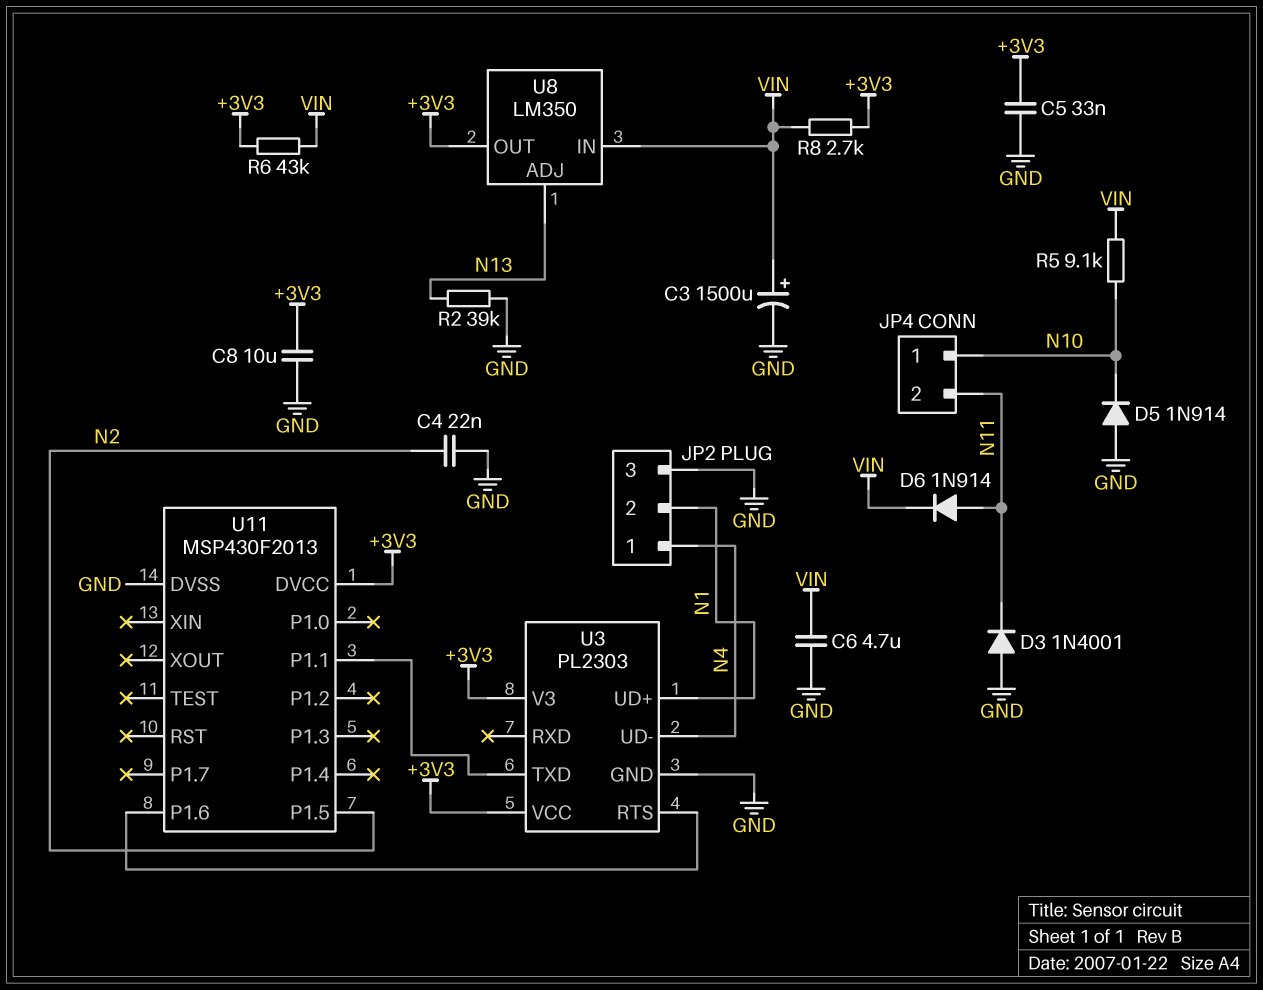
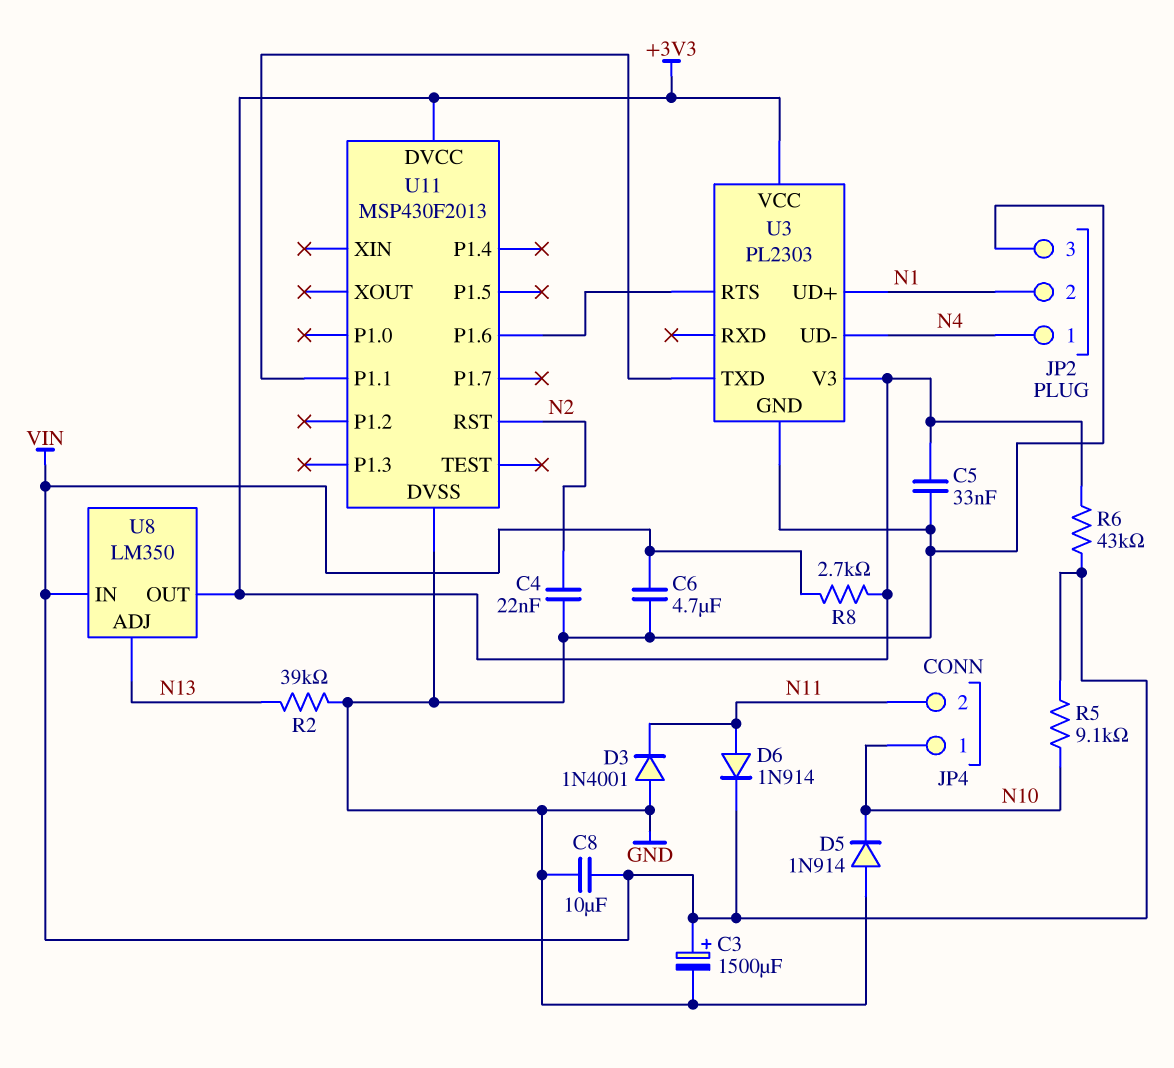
C8: 10uF (+3V3, GND) -> 10uF (GND, VIN)
U11 pin P1.5: N2 -> none
U11 pin RST: none -> N2

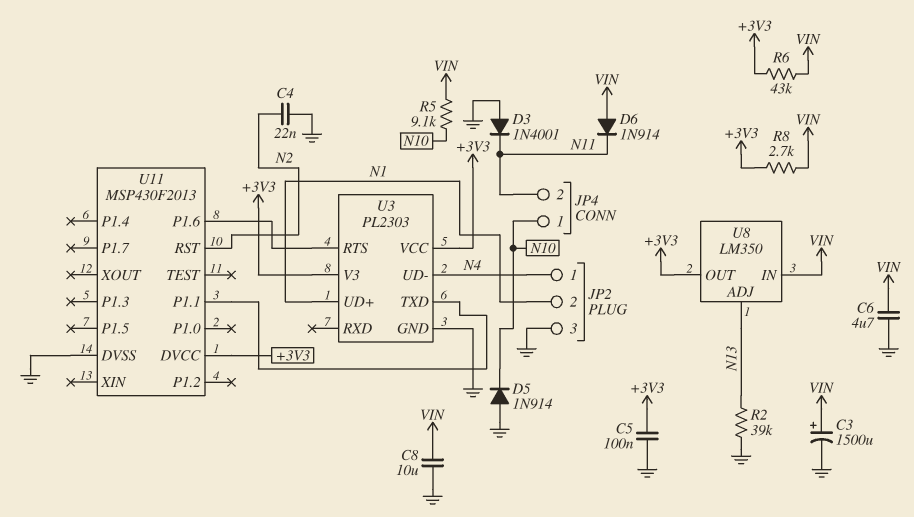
C5: 33nF (+3V3, GND) -> 100nF (+3V3, GND)
D6: diode 1N914 (A N11, K VIN) -> diode 1N914 (A VIN, K N11)

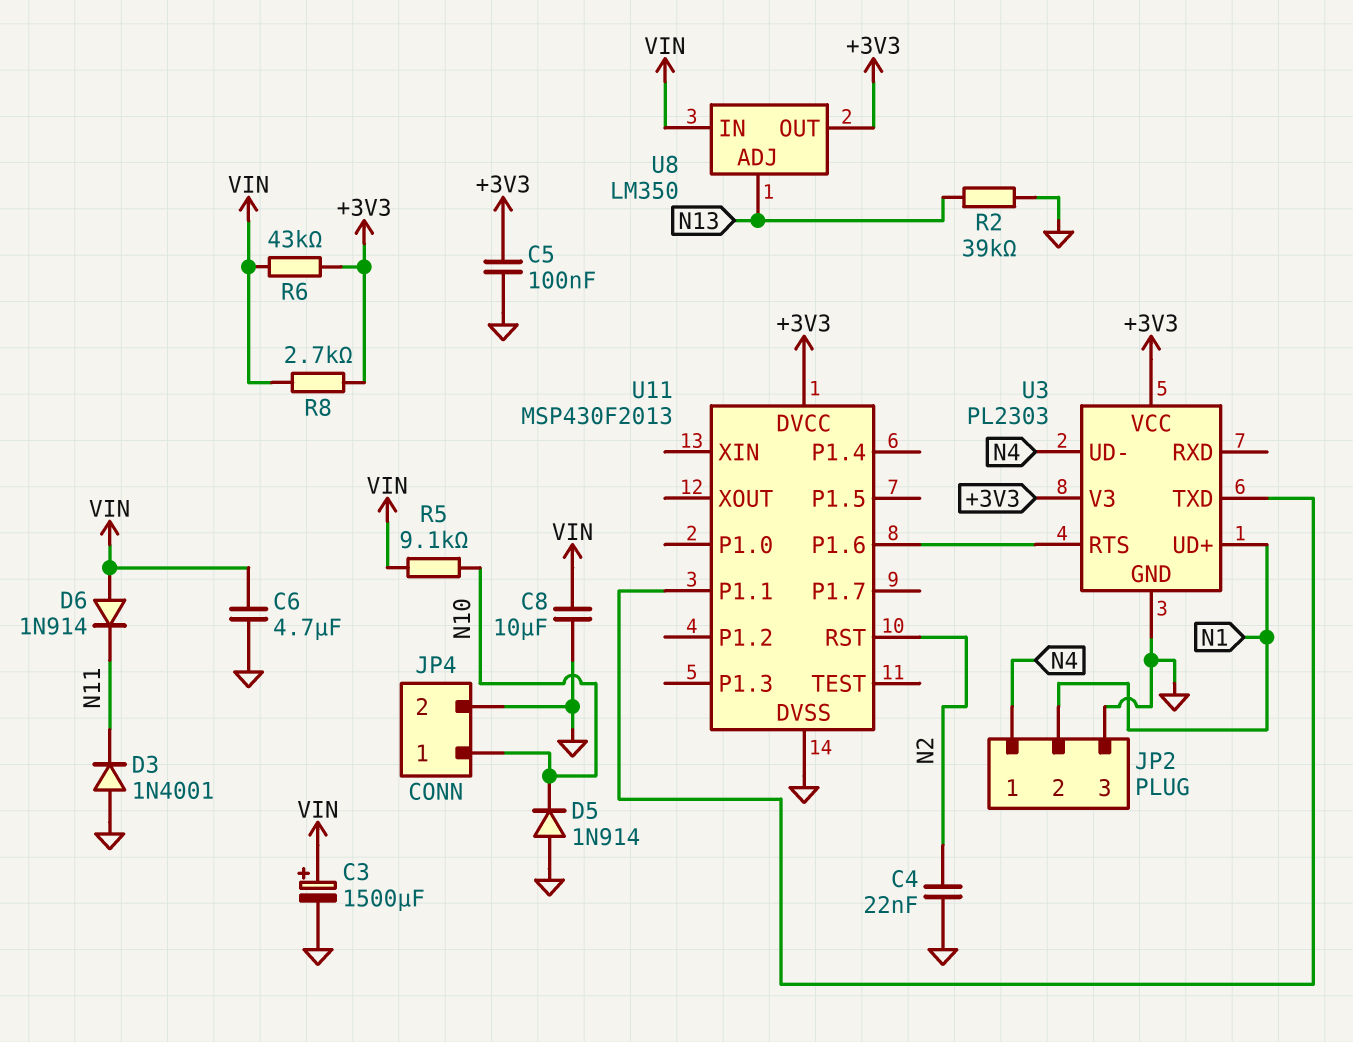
JP4 pin 2: N11 -> GND

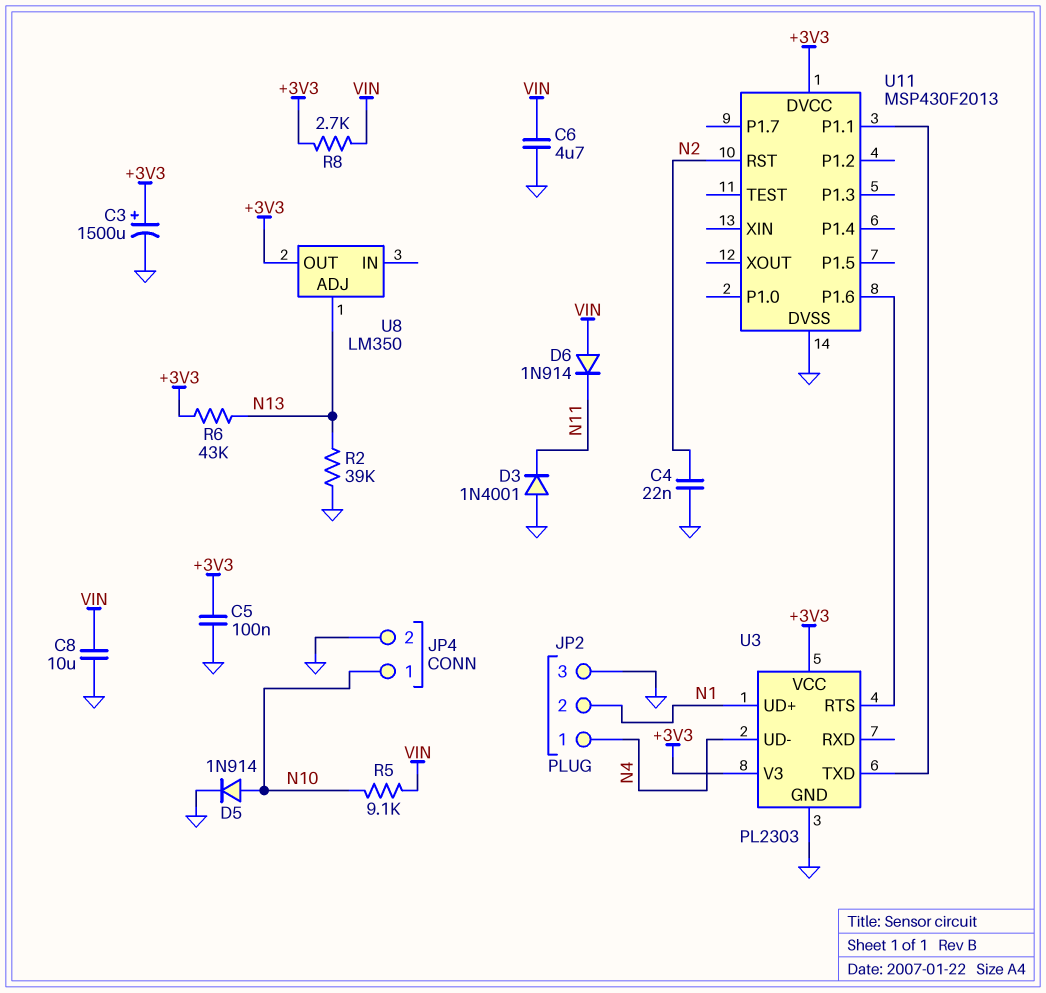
C3: 1500uF (plus VIN, minus GND) -> 1500uF (plus +3V3, minus GND)
D5: diode 1N914 (A GND, K N10) -> diode 1N914 (A N10, K GND)
R6: 43k (+3V3, VIN) -> 43k (+3V3, N13)
U8 pin IN: VIN -> none

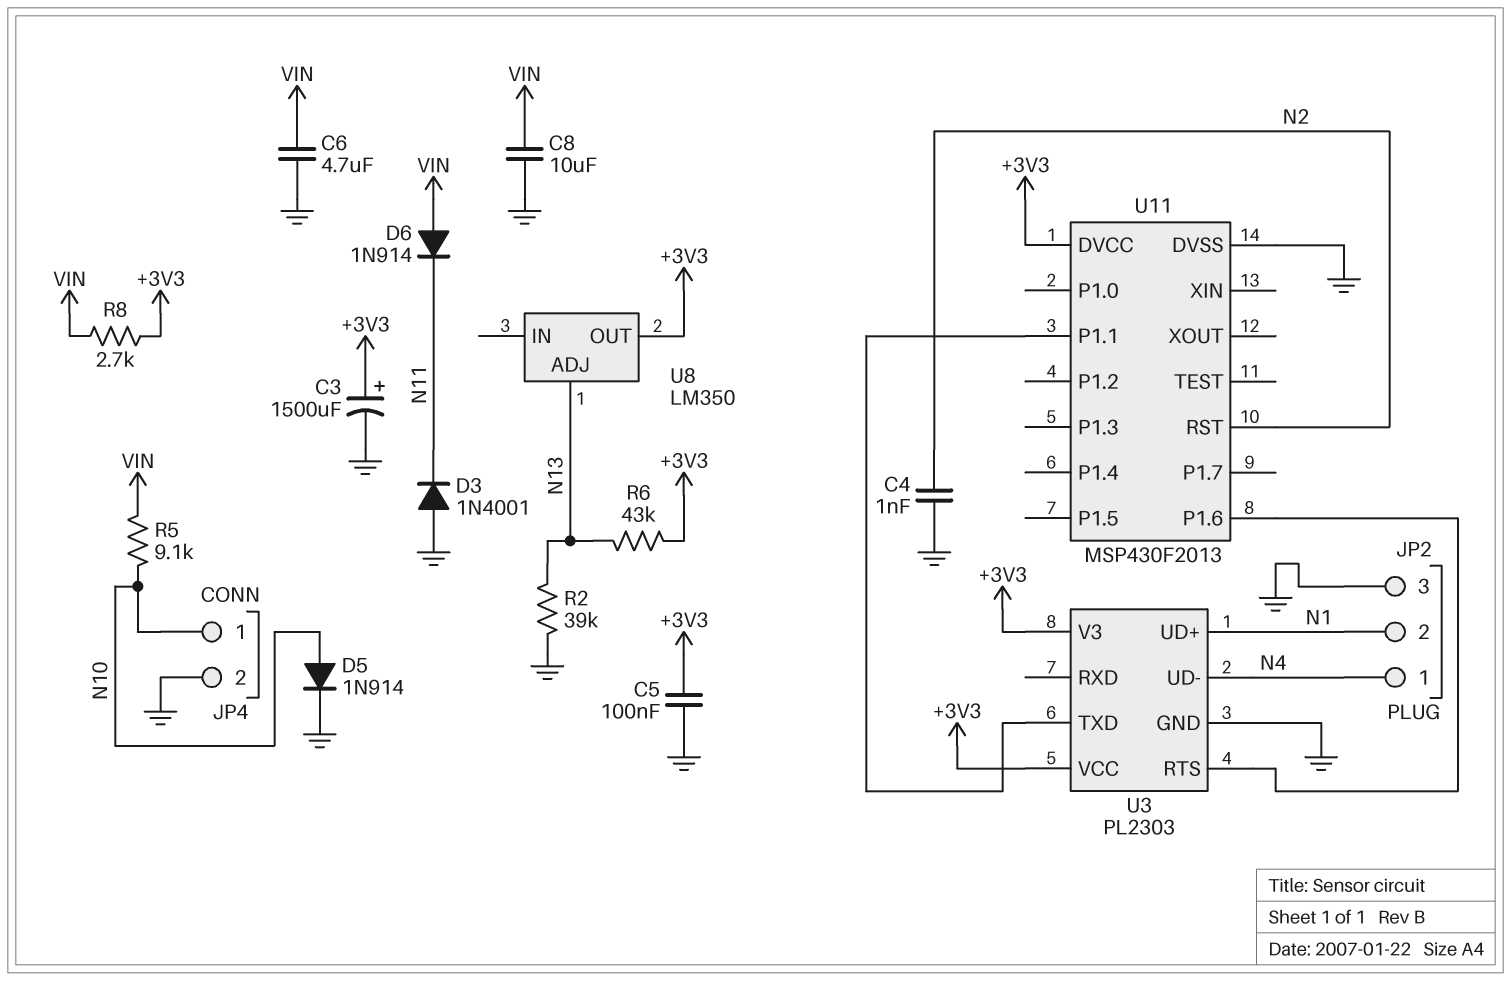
C4: 22nF (GND, N2) -> 1nF (GND, N2)

